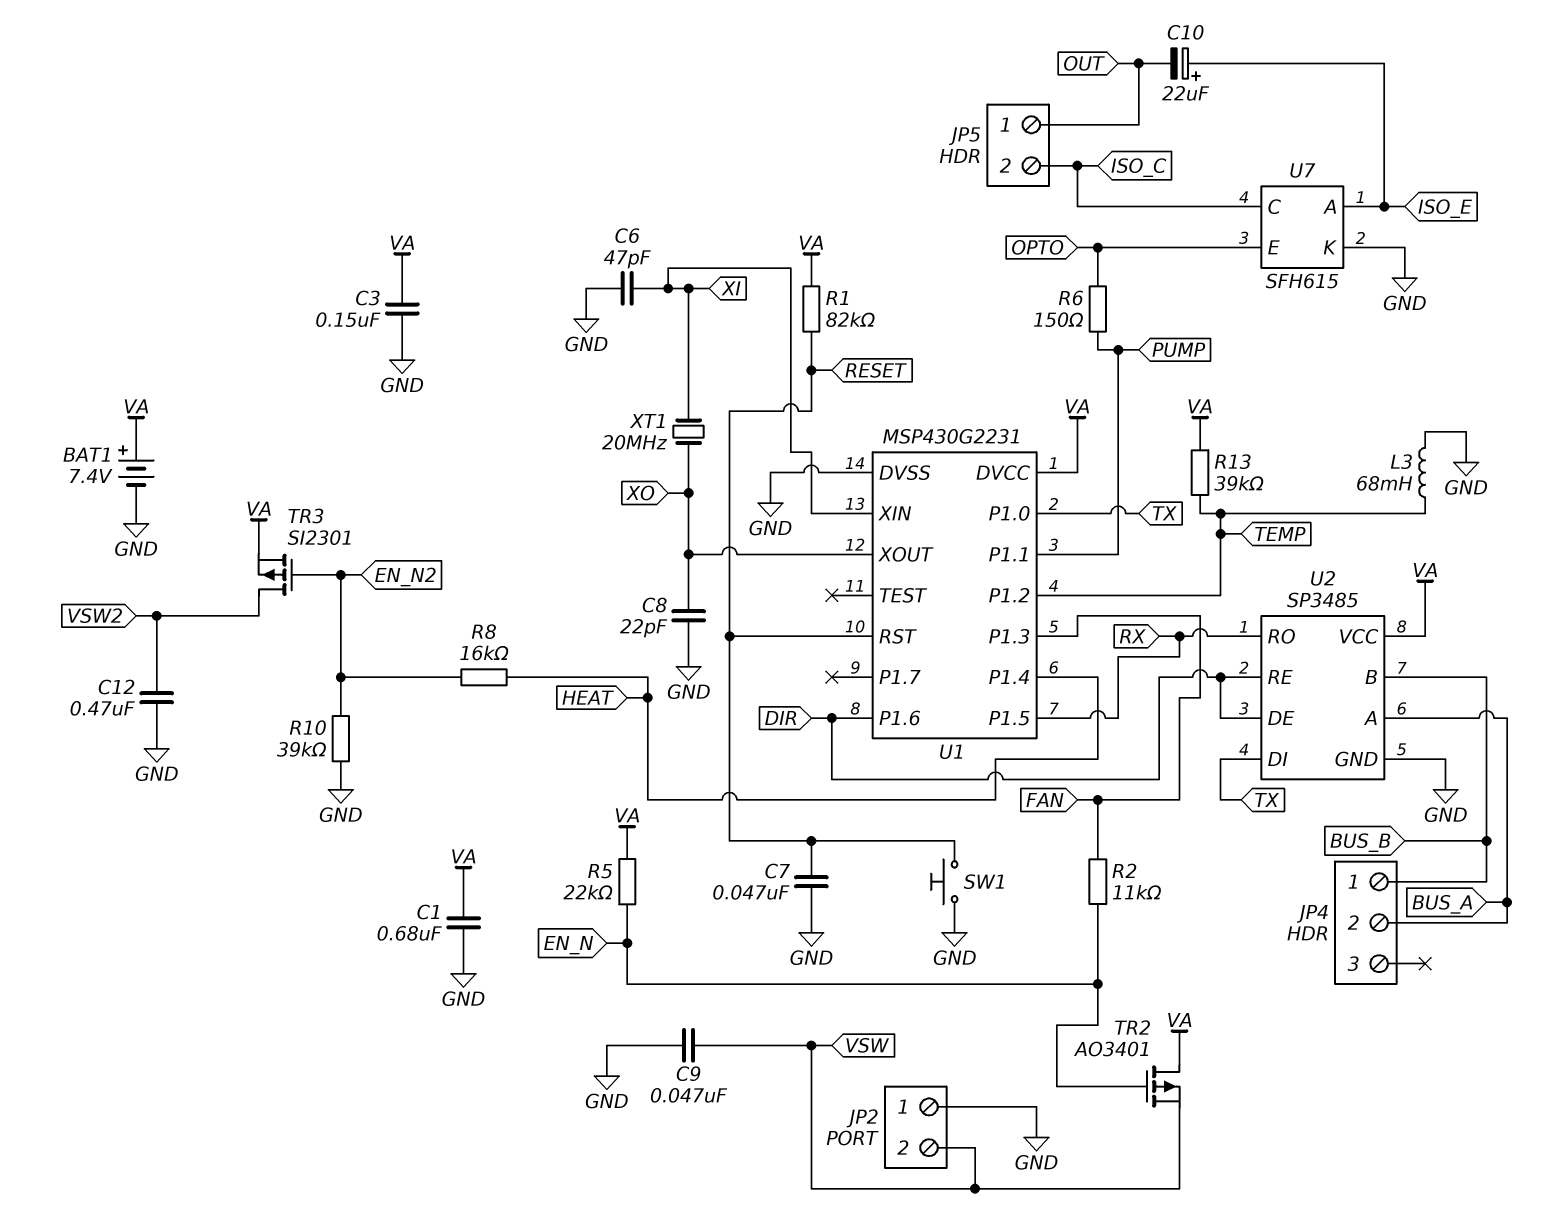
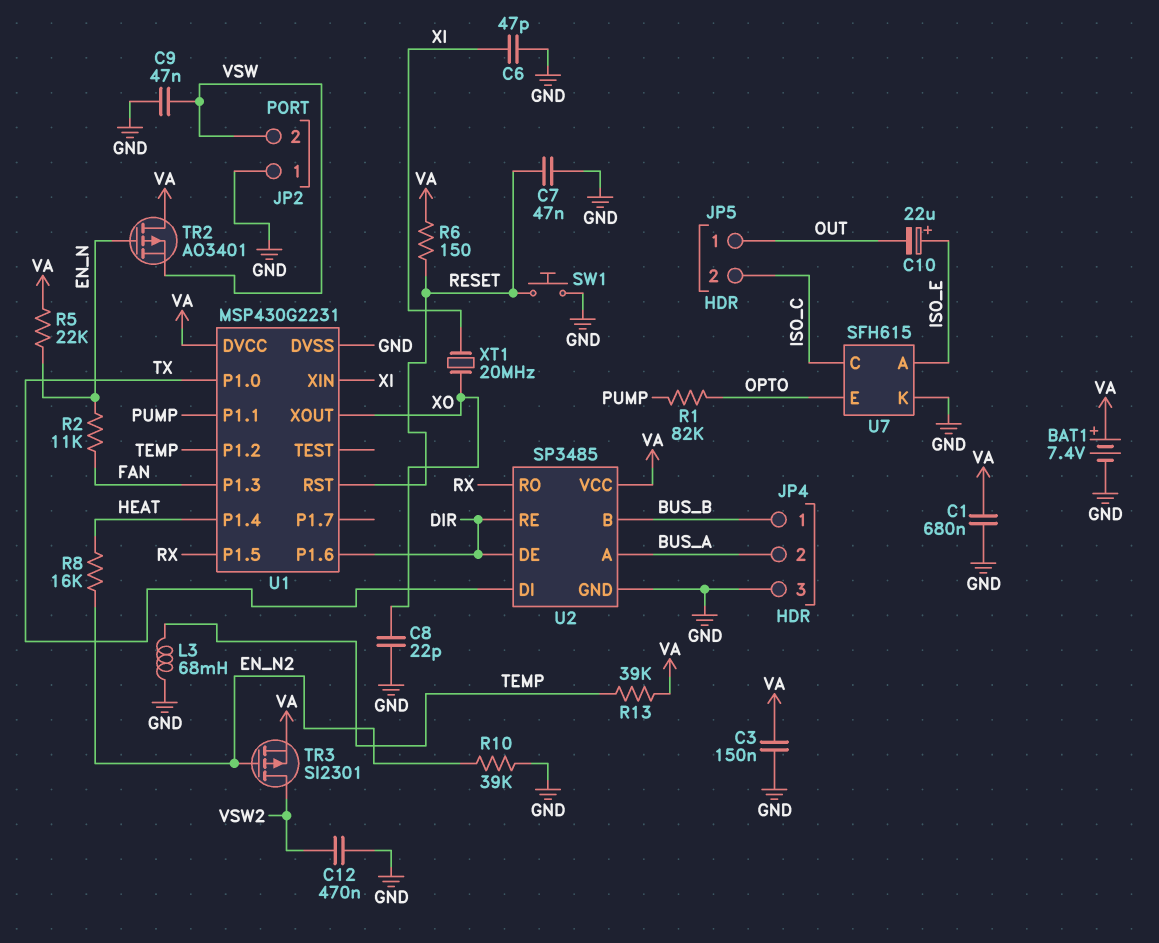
JP4 pin 3: none -> GND
R1: 82k (RESET, VA) -> 82k (OPTO, PUMP)
R6: 150 (OPTO, PUMP) -> 150 (RESET, VA)

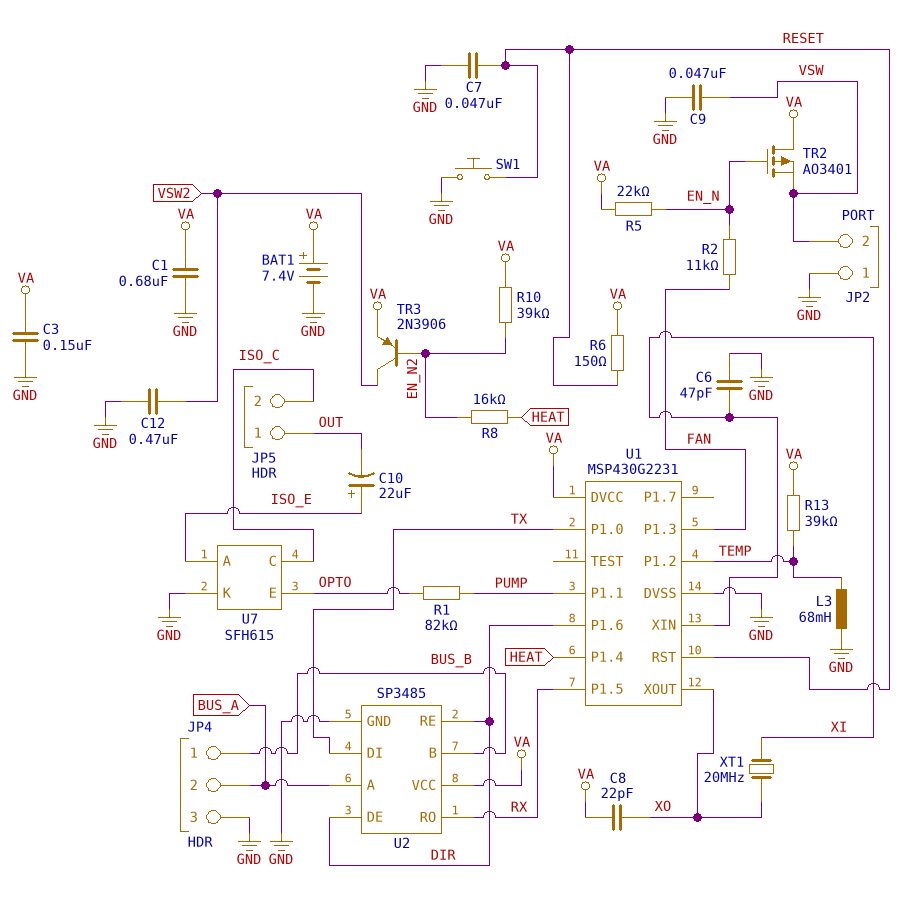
C8: 22pF (GND, XO) -> 22pF (VA, XO)
R10: 39k (EN_N2, GND) -> 39k (EN_N2, VA)
TR3: PMOS SI2301 (G EN_N2, D VSW2, S VA) -> PNP 2N3906 (B EN_N2, C VSW2, E VA)

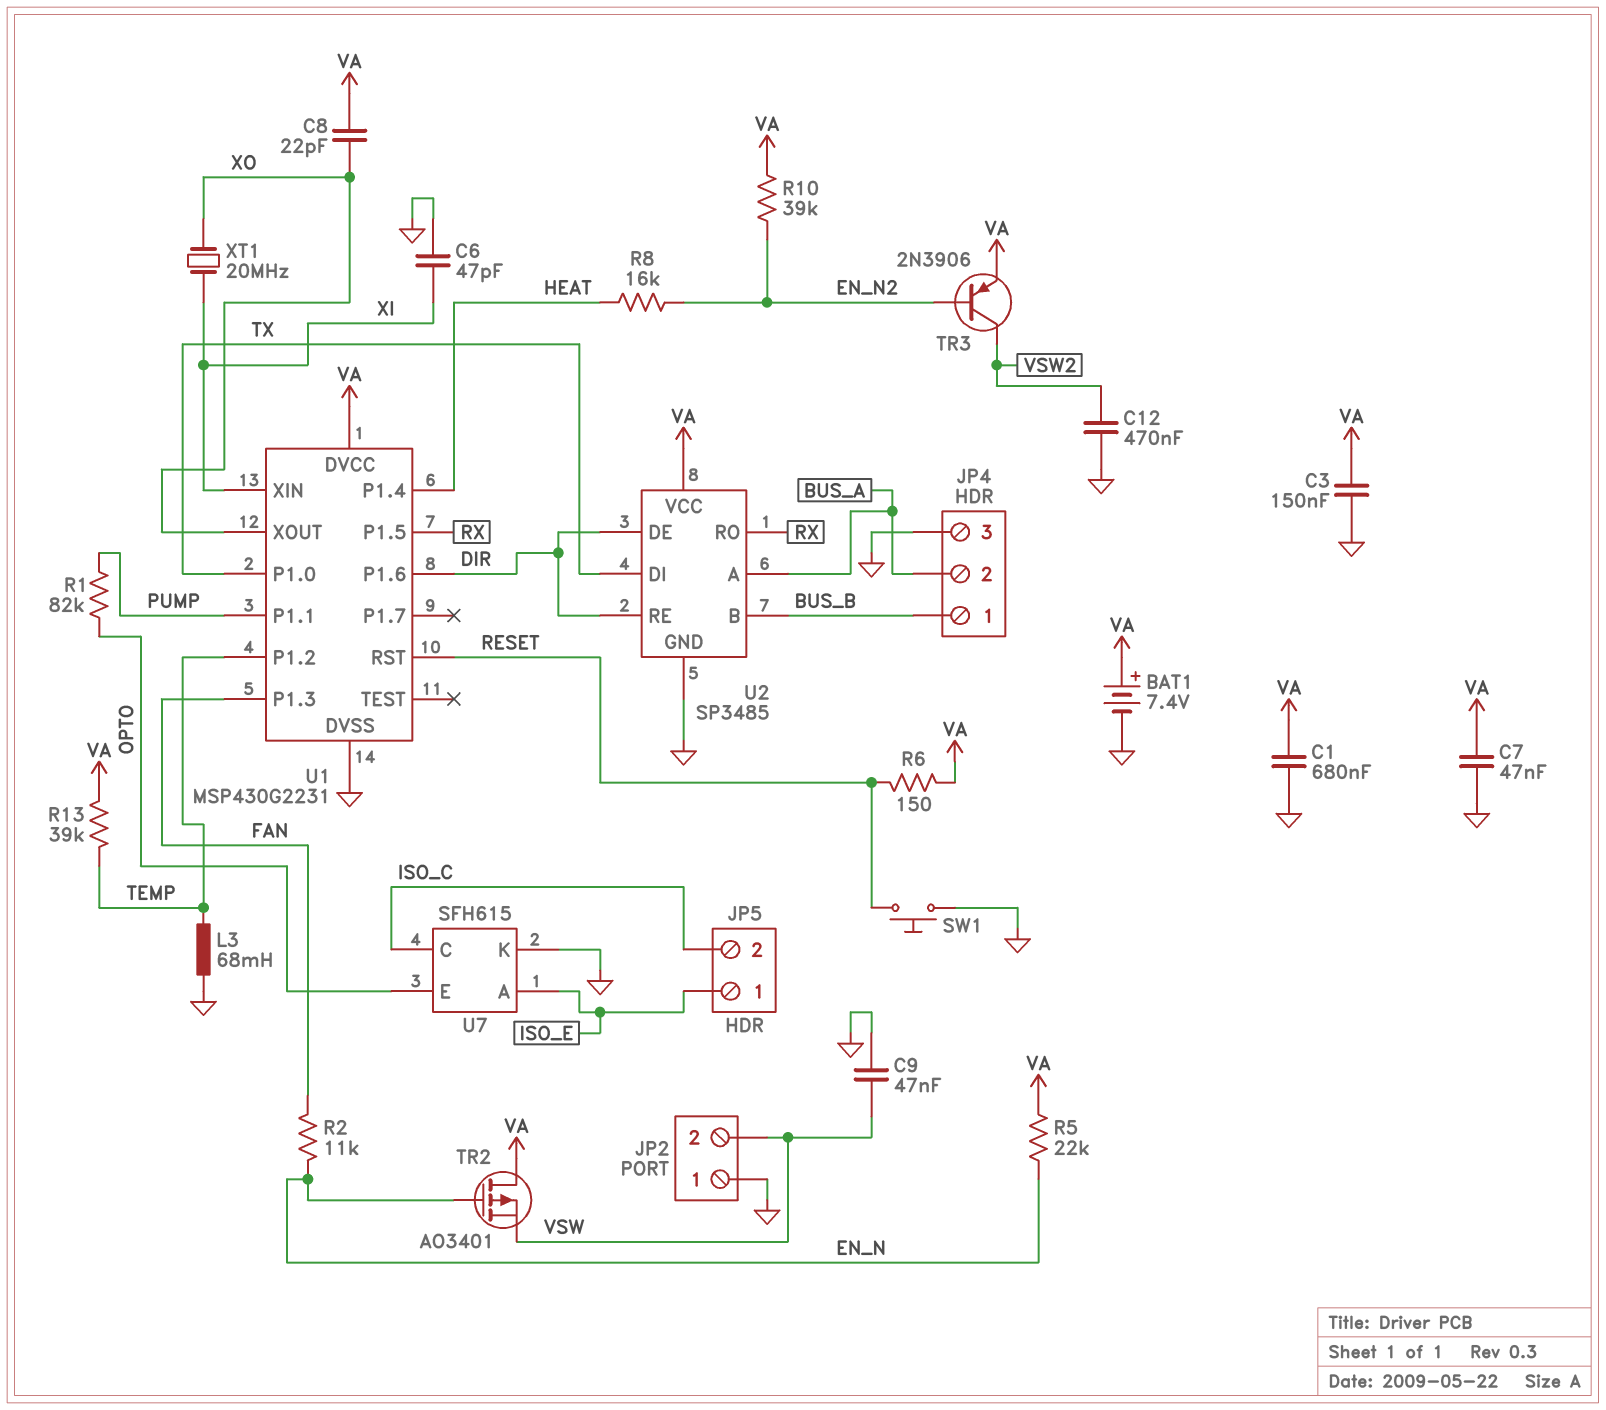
C7: 47nF (GND, RESET) -> 47nF (GND, VA)
C10: 22uF (plus ISO_E, minus OUT) -> none
JP5 pin 1: OUT -> ISO_E

